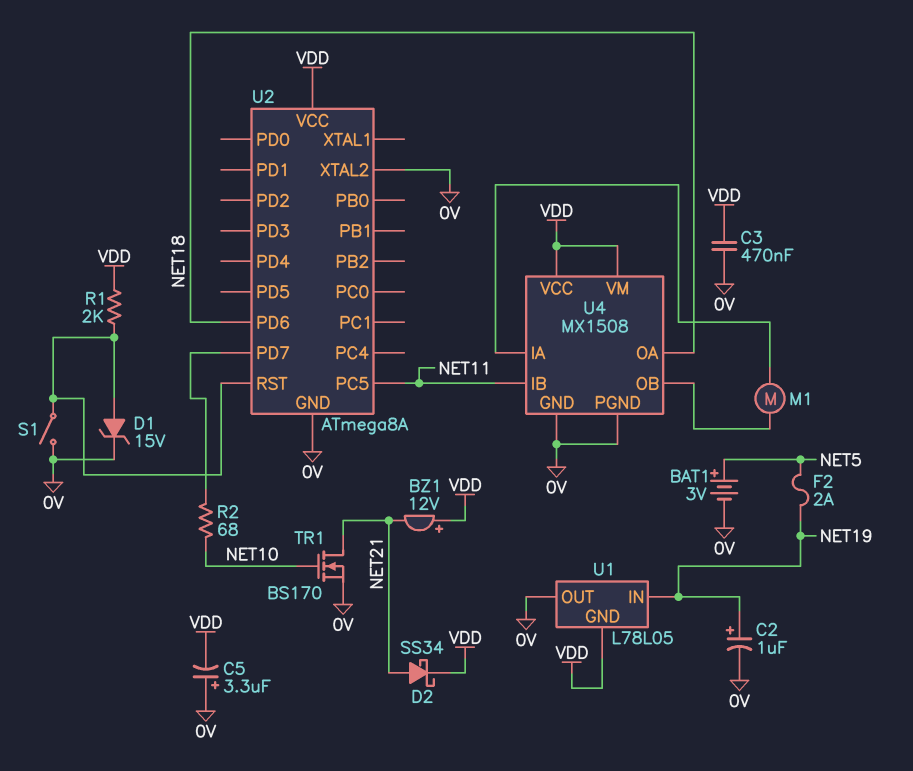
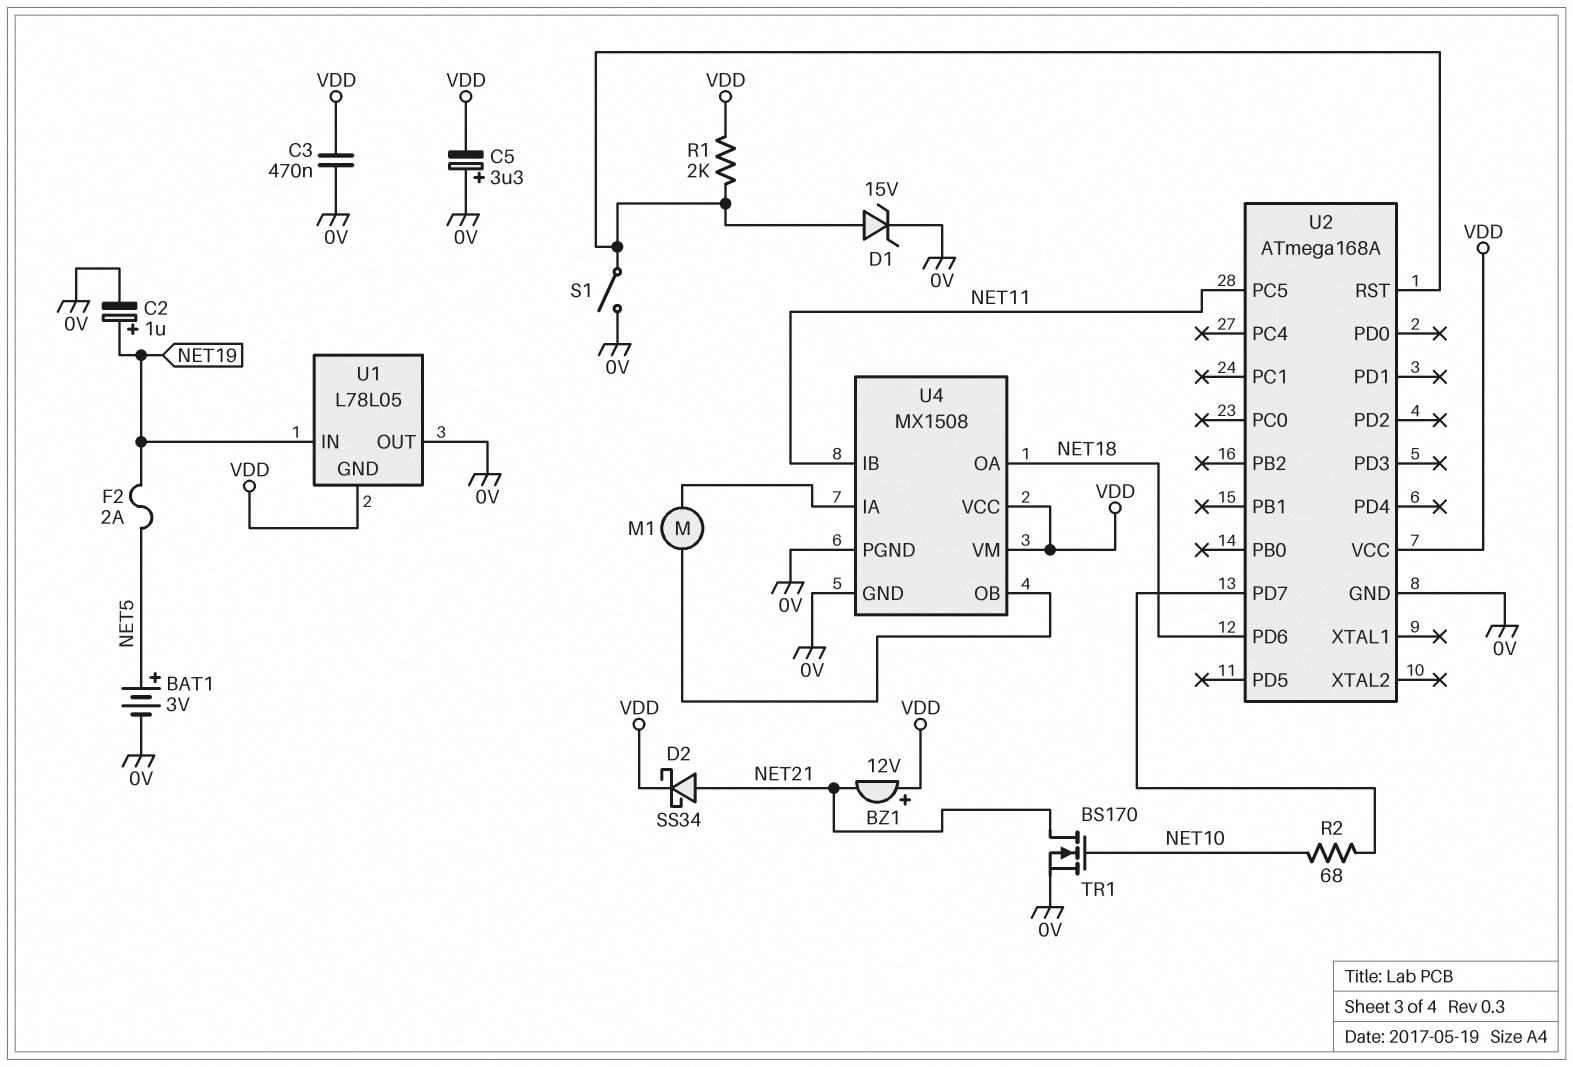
U2: ATmega8A -> ATmega168A
U2 pin XTAL2: 0V -> none

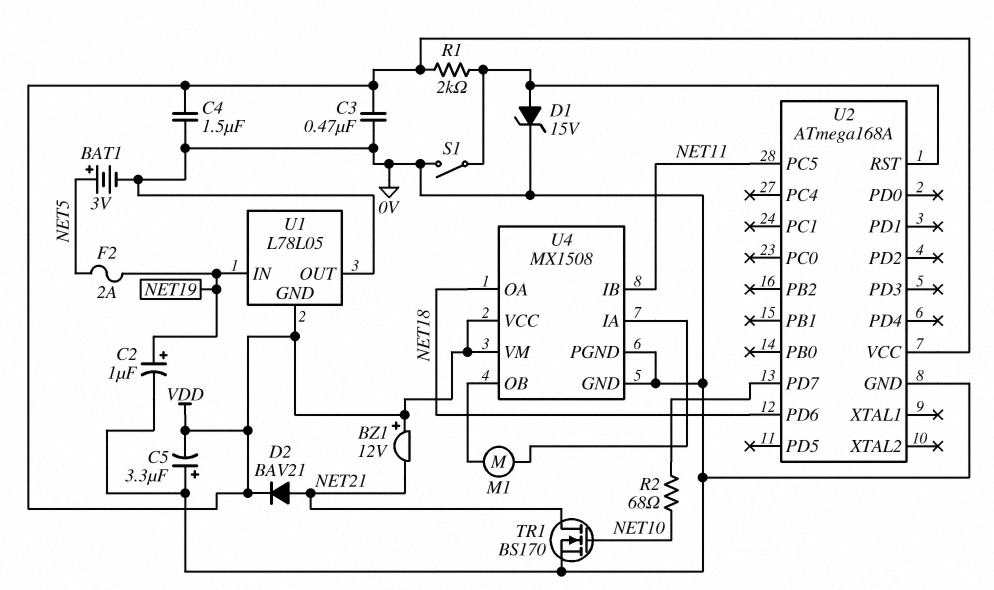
C4: none -> 1.5uF (0V, VDD)
D2: schottky SS34 (A NET21, K VDD) -> diode BAV21 (A NET21, K VDD)

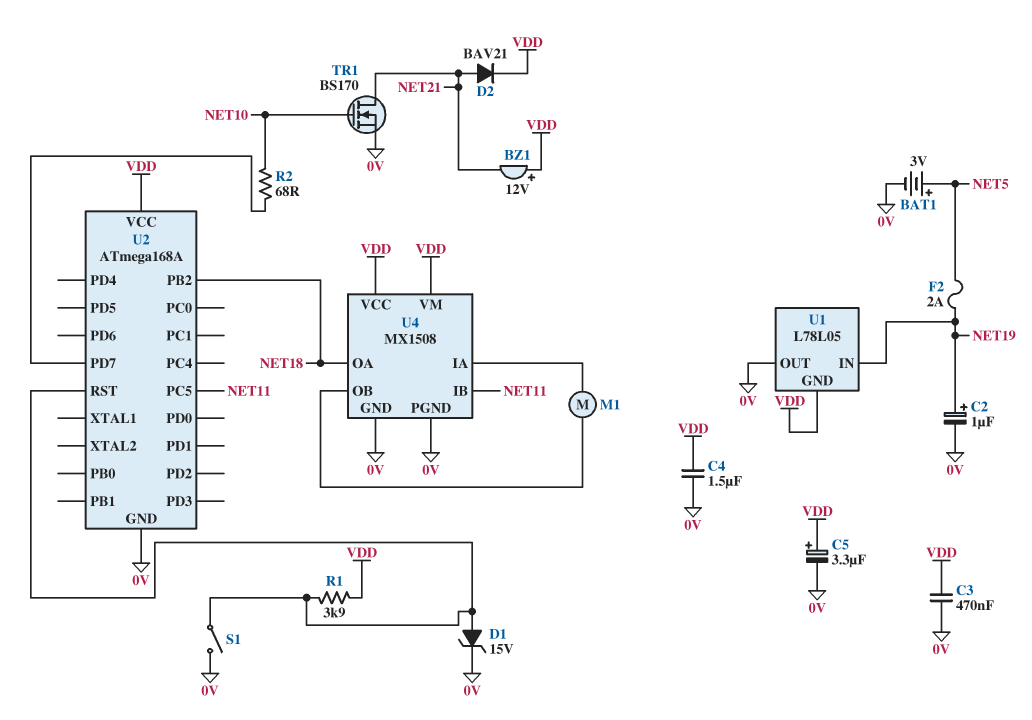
C5: 3.3uF (plus 0V, minus VDD) -> 3.3uF (plus VDD, minus 0V)
R1: 2k (U2/RST, VDD) -> 3.9k (U2/RST, VDD)
U2 pin PB2: none -> NET18
U2 pin PD6: NET18 -> none

